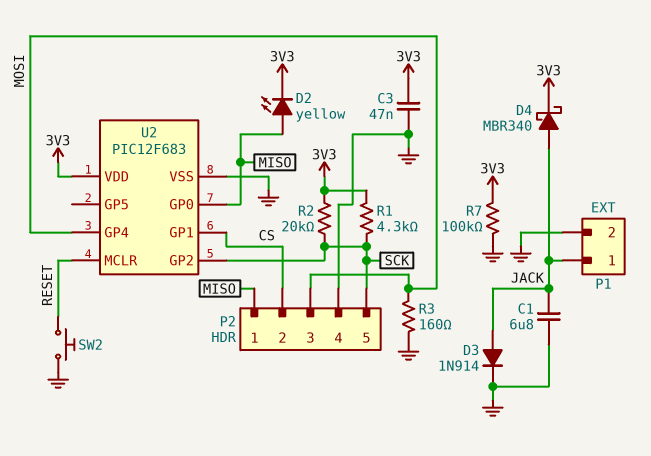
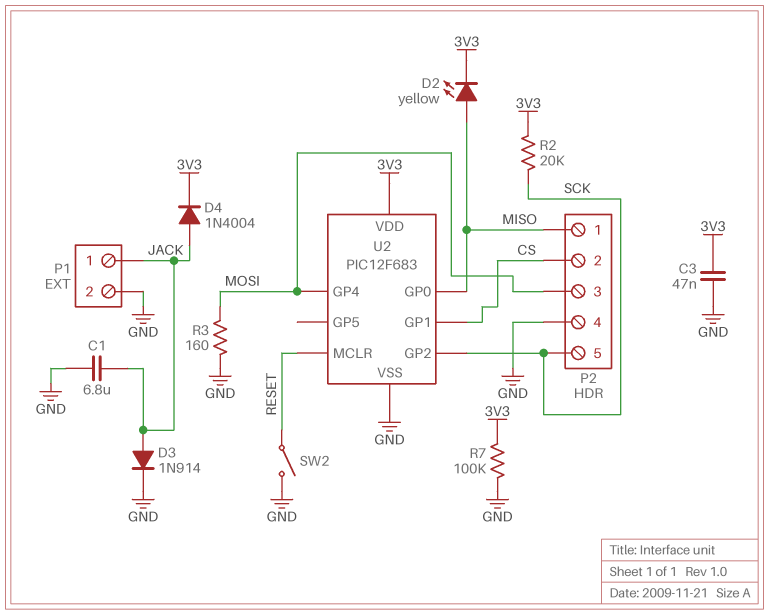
D4: schottky MBR340 (A JACK, K 3V3) -> diode 1N4004 (A JACK, K 3V3)
R1: 4.3k (3V3, SCK) -> none
SW2: button (GND, RESET) -> switch (GND, RESET)

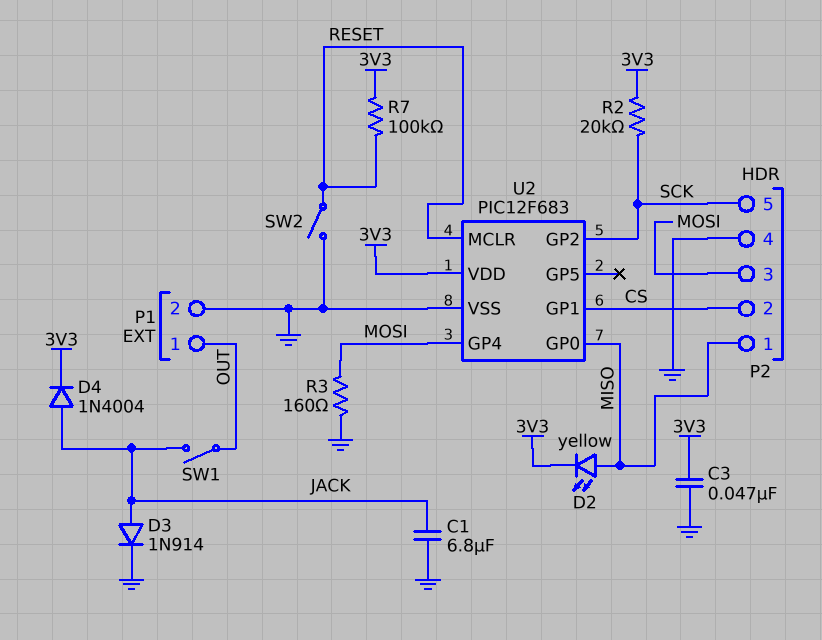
P1 pin 1: JACK -> OUT
R7: 100k (3V3, GND) -> 100k (3V3, RESET)
SW1: none -> switch (JACK, OUT)

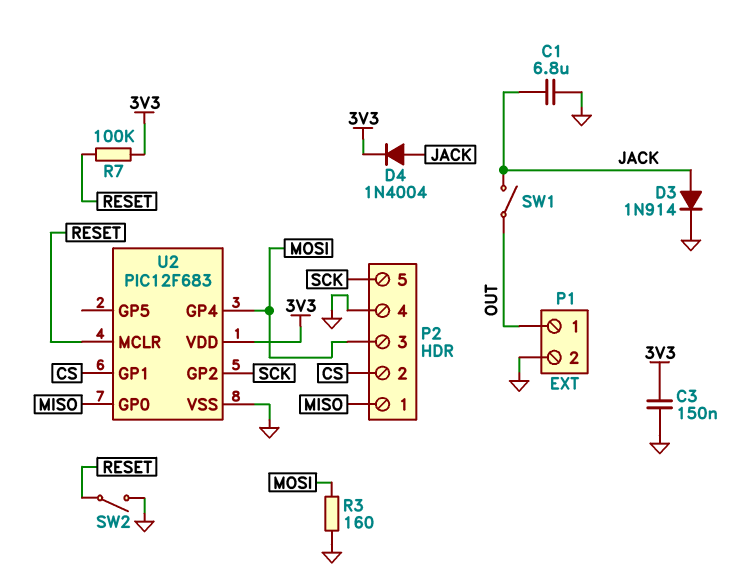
C3: 47nF (3V3, GND) -> 150nF (3V3, GND)
D2: LED yellow (A MISO, K 3V3) -> none
R2: 20k (3V3, SCK) -> none

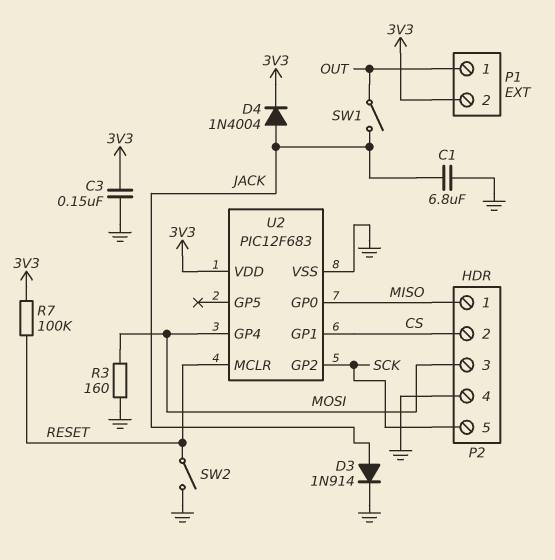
P1 pin 2: GND -> 3V3

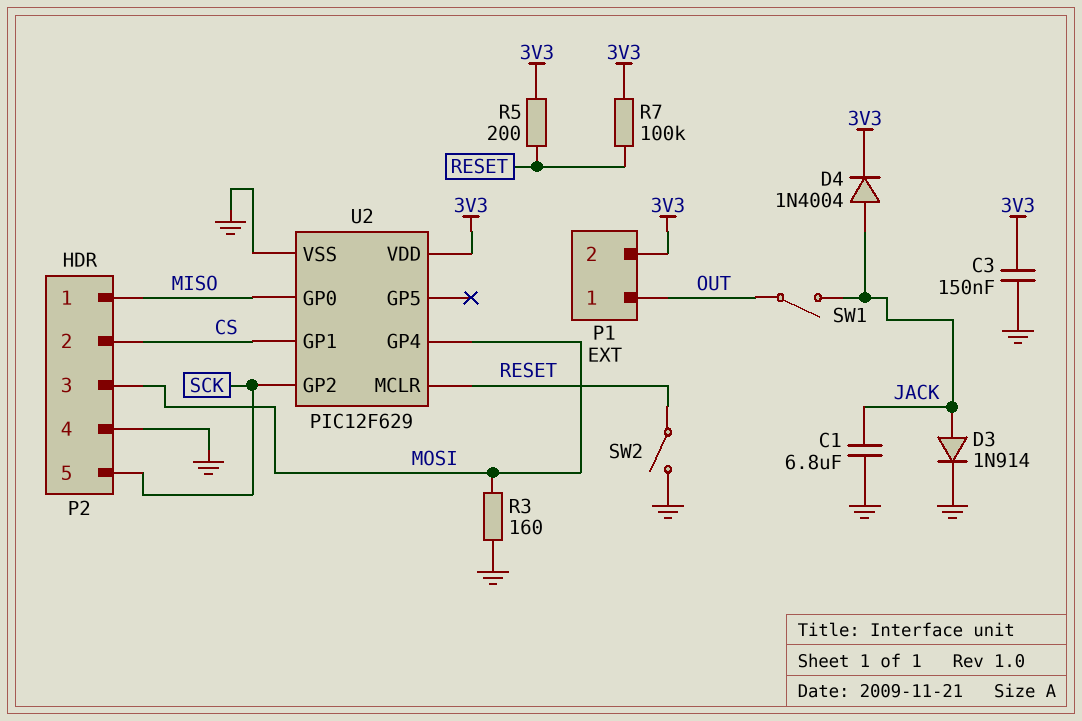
R5: none -> 200 (3V3, RESET)
U2: PIC12F683 -> PIC12F629

